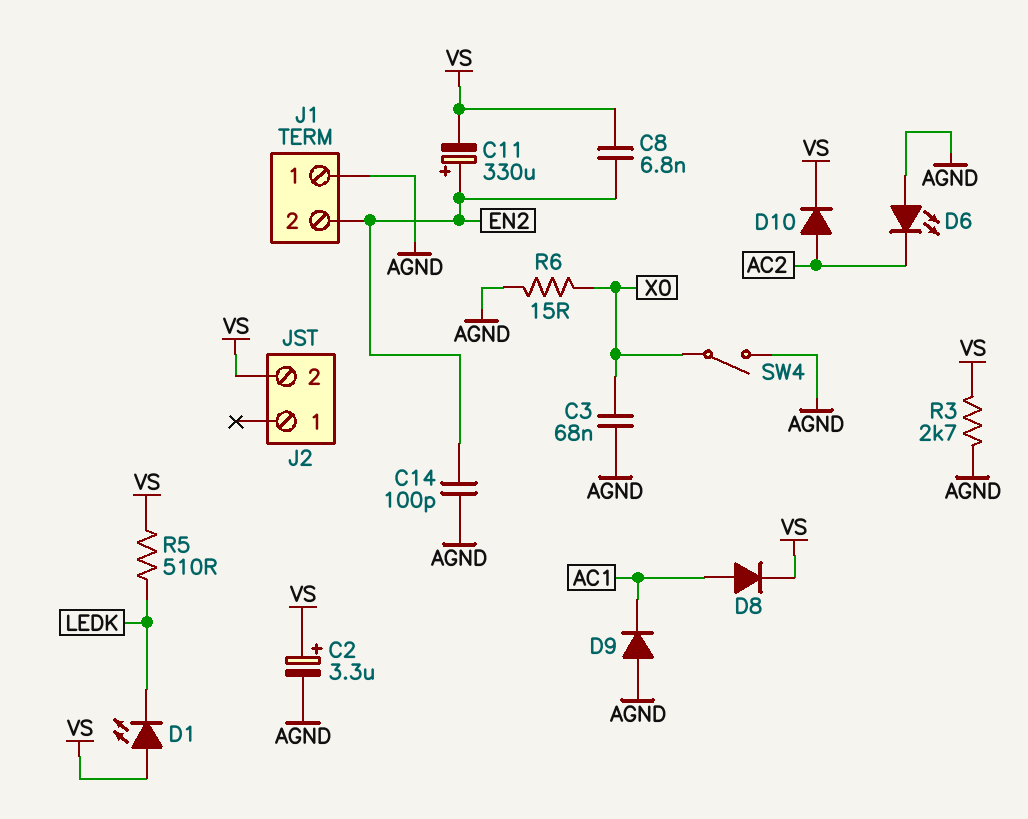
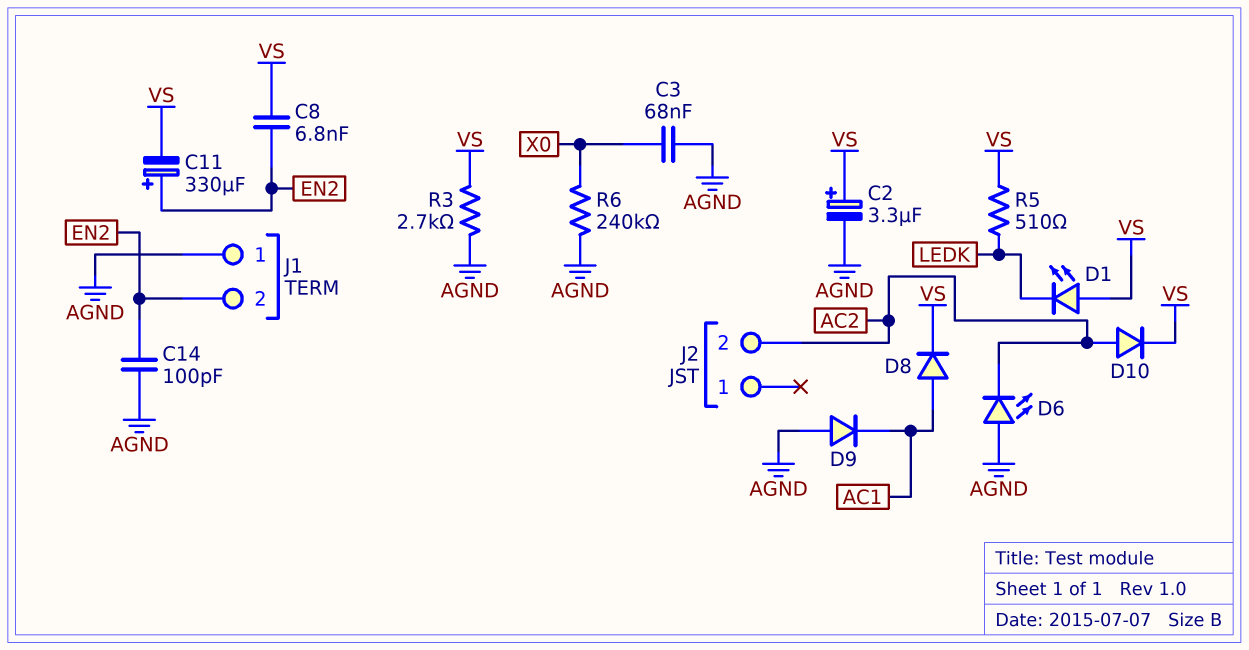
J2 pin 2: VS -> AC2
R6: 15 (AGND, X0) -> 240k (AGND, X0)
SW4: switch (AGND, X0) -> none

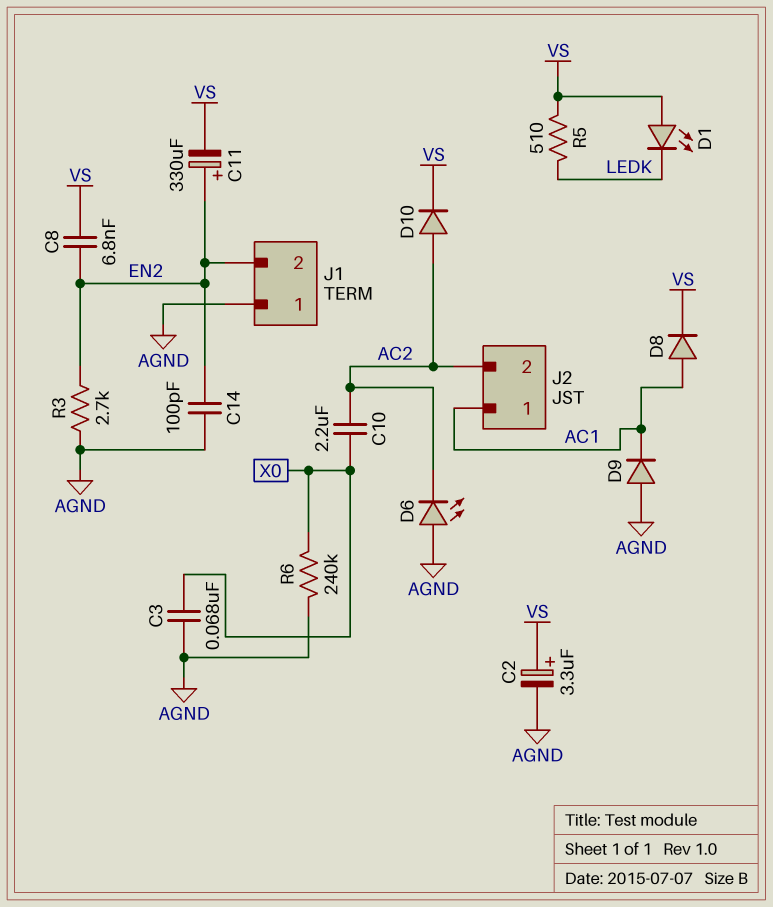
C10: none -> 2.2uF (AC2, X0)
J2 pin 1: none -> AC1
R3: 2.7k (AGND, VS) -> 2.7k (AGND, EN2)

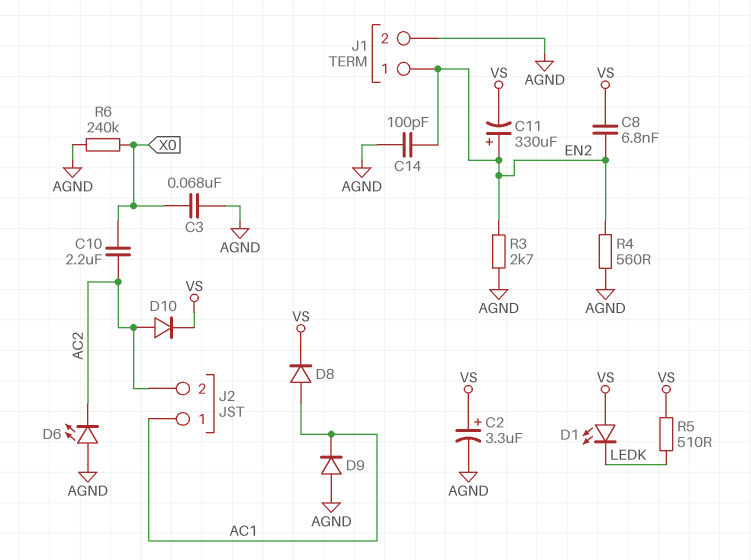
J1 pin 1: AGND -> EN2
J1 pin 2: EN2 -> AGND
R4: none -> 560 (AGND, EN2)

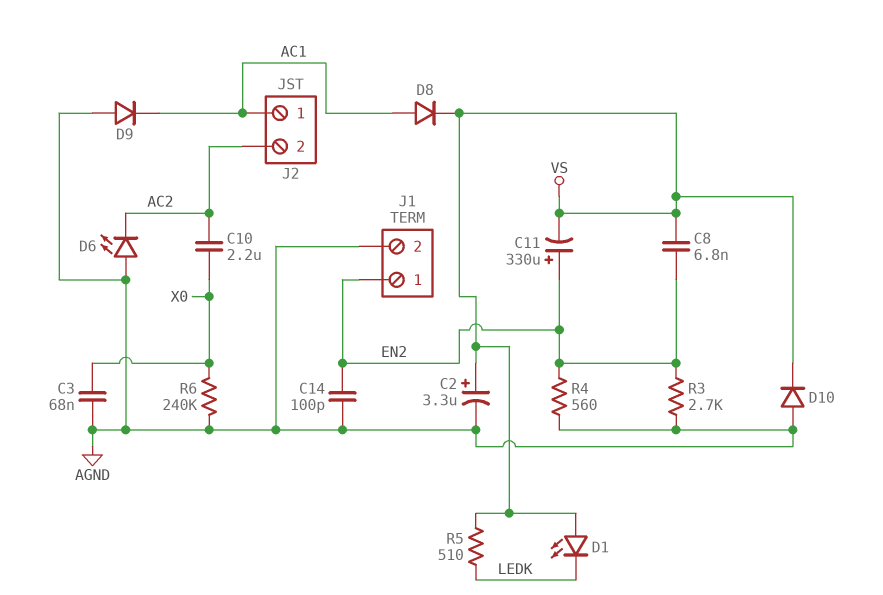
D10: diode (A AC2, K VS) -> diode (A AGND, K VS)

